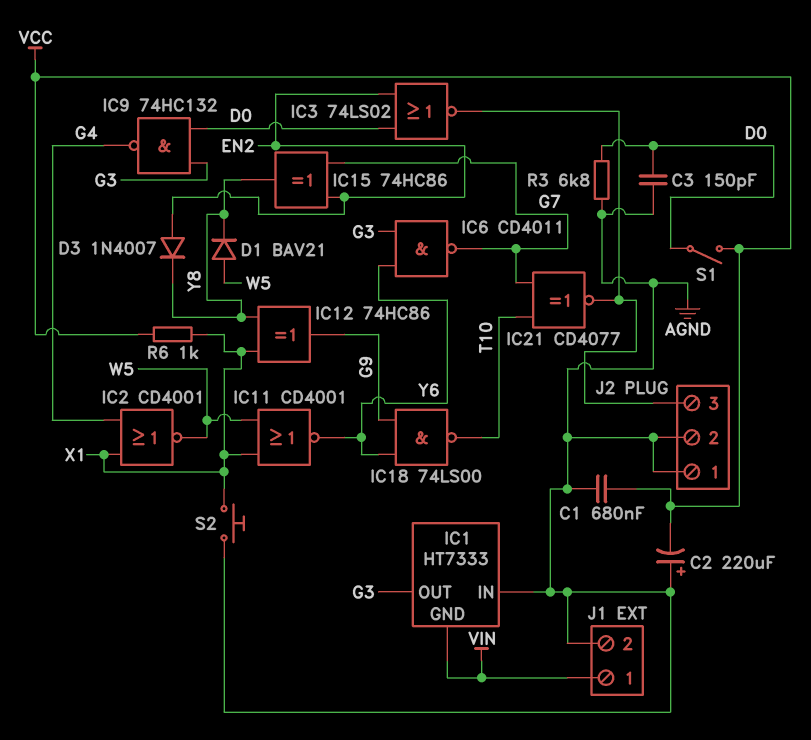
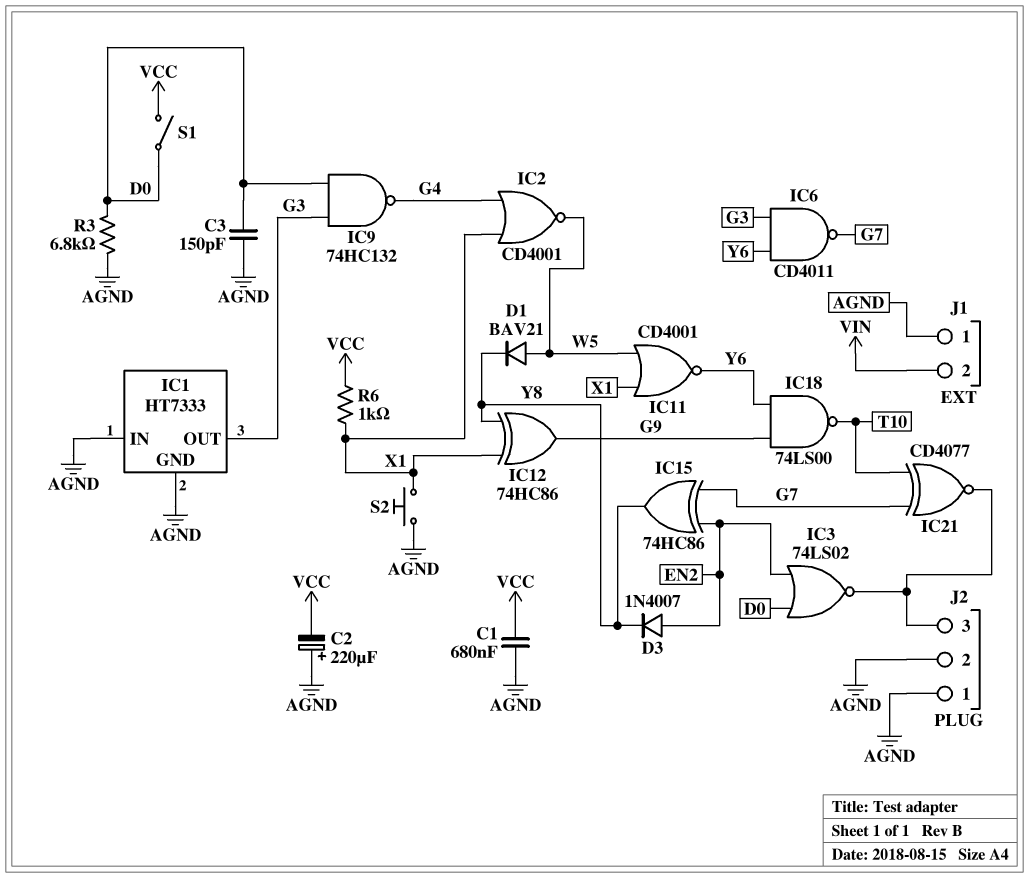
IC1 pin GND: VIN -> AGND
J1 pin 1: VIN -> AGND
J1 pin 2: AGND -> VIN

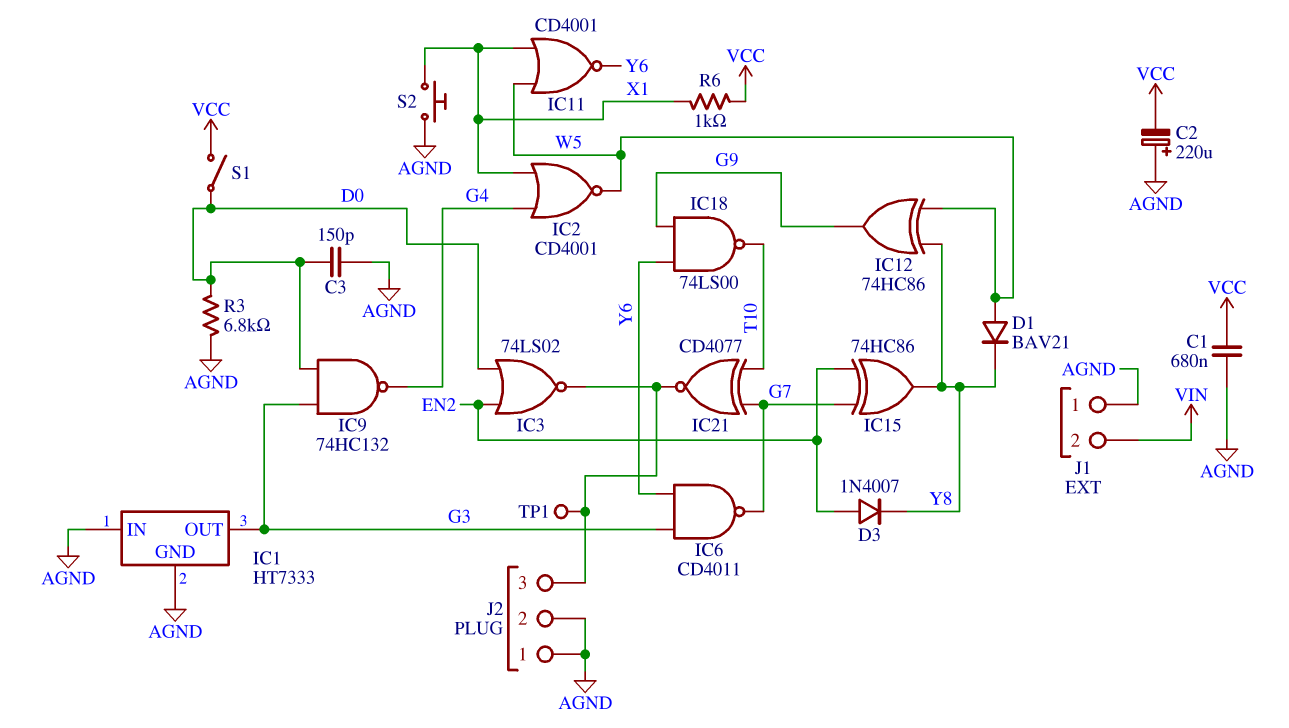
IC12: XOR 74HC86 (in X1, in Y8, out G9) -> XOR 74HC86 (in W5, in Y8, out G9)
TP1: none -> test point (J2/3)

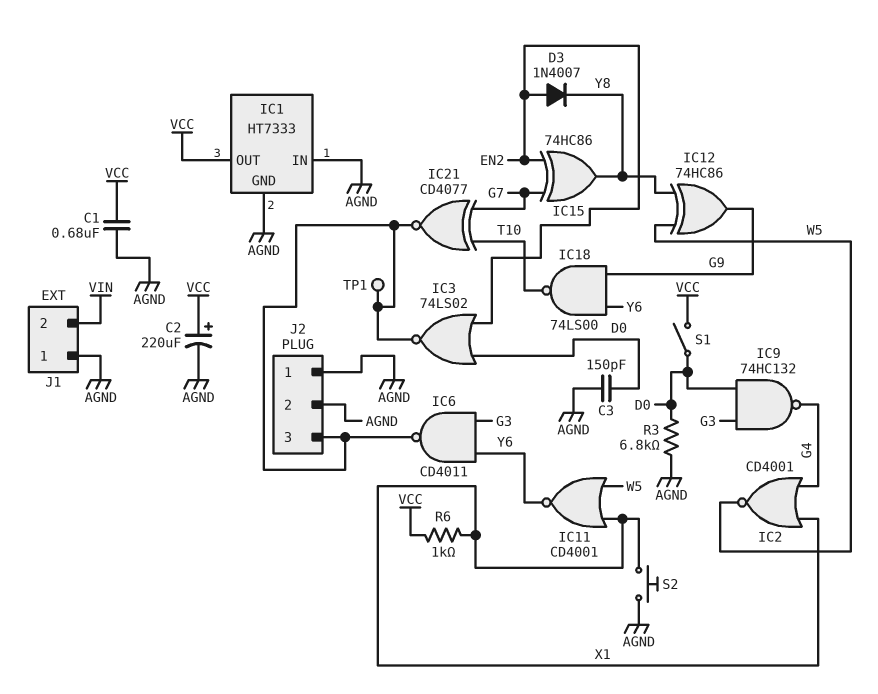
C2: 220uF (plus AGND, minus VCC) -> 220uF (plus VCC, minus AGND)
D1: diode BAV21 (A W5, K Y8) -> none
IC1 pin OUT: G3 -> VCC
IC6: NAND CD4011 (in G3, in Y6, out G7) -> NAND CD4011 (in G3, in Y6, out J2/3)

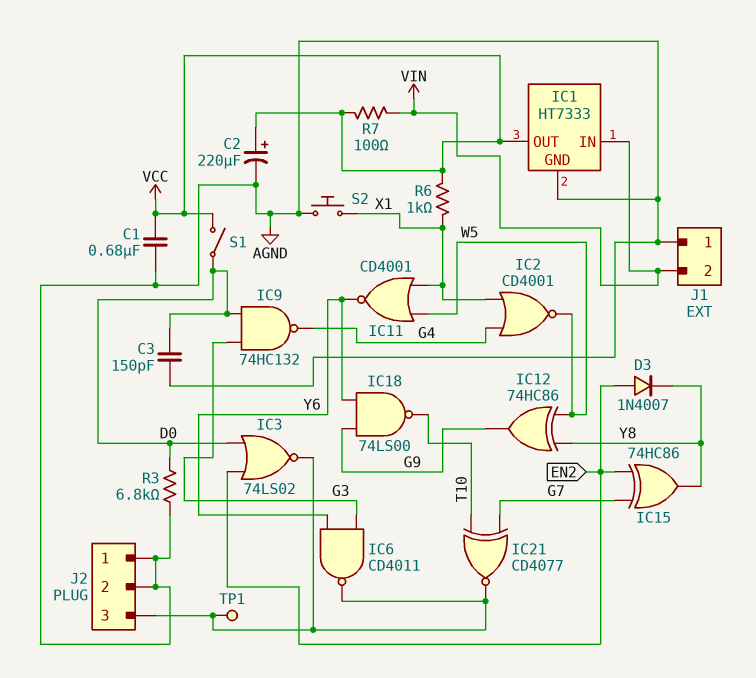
IC1 pin IN: AGND -> VIN
R7: none -> 100 (VCC, VIN)

